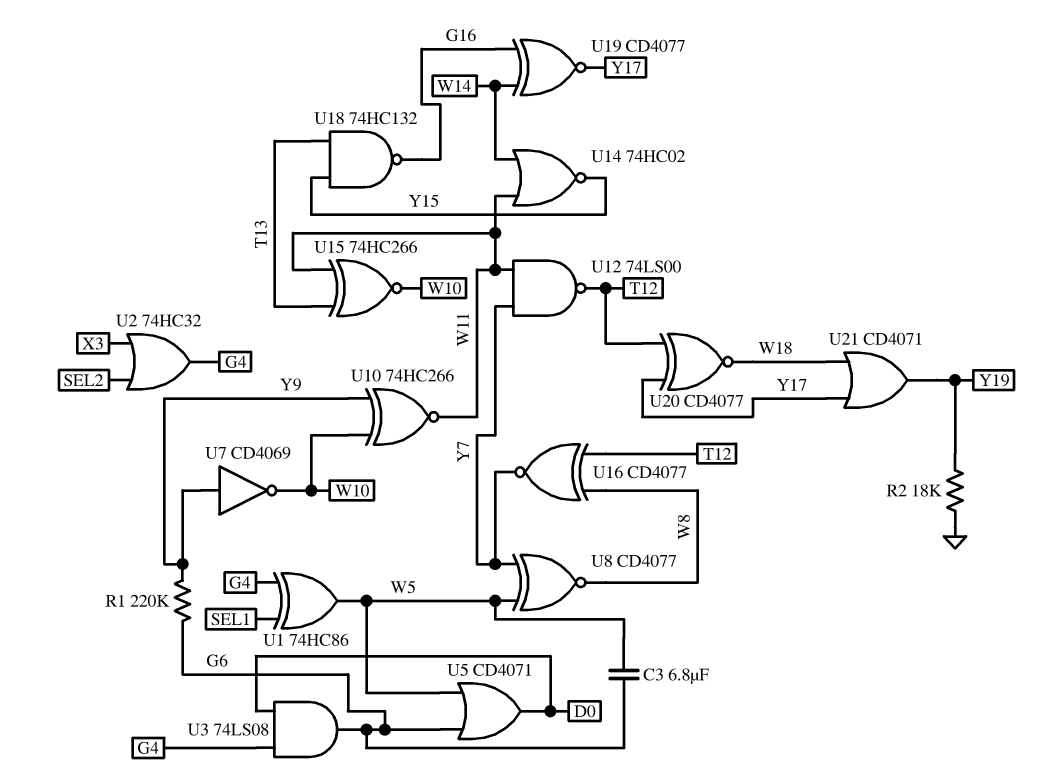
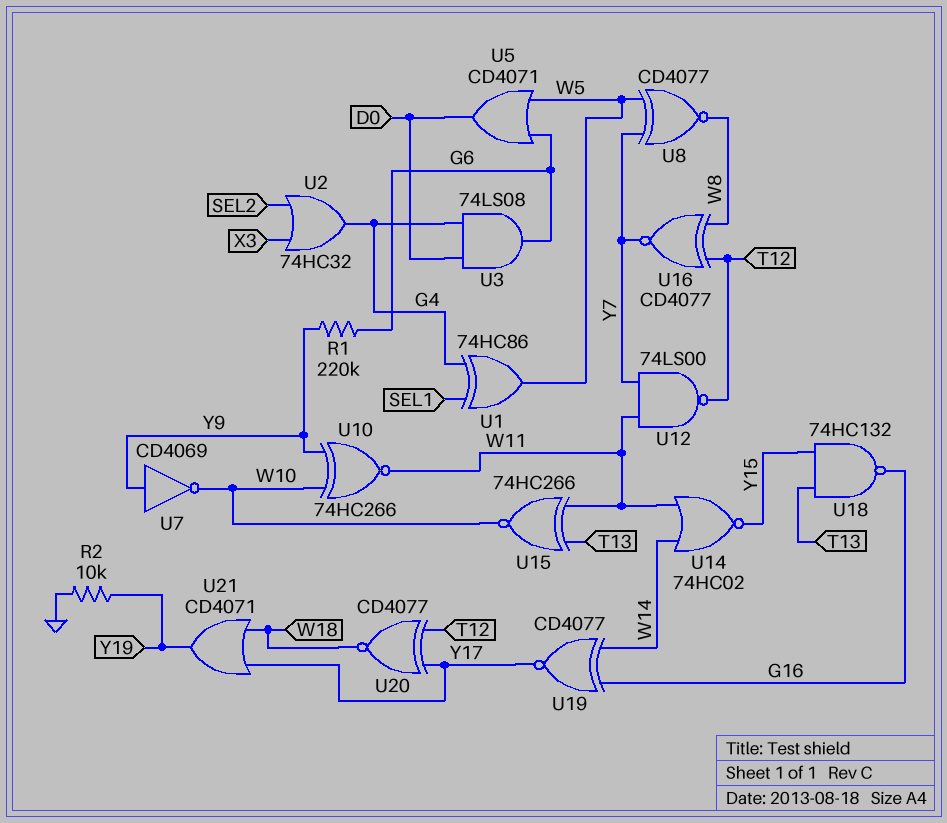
C3: 6.8uF (G6, W5) -> none
R2: 18k (GND, Y19) -> 10k (GND, Y19)

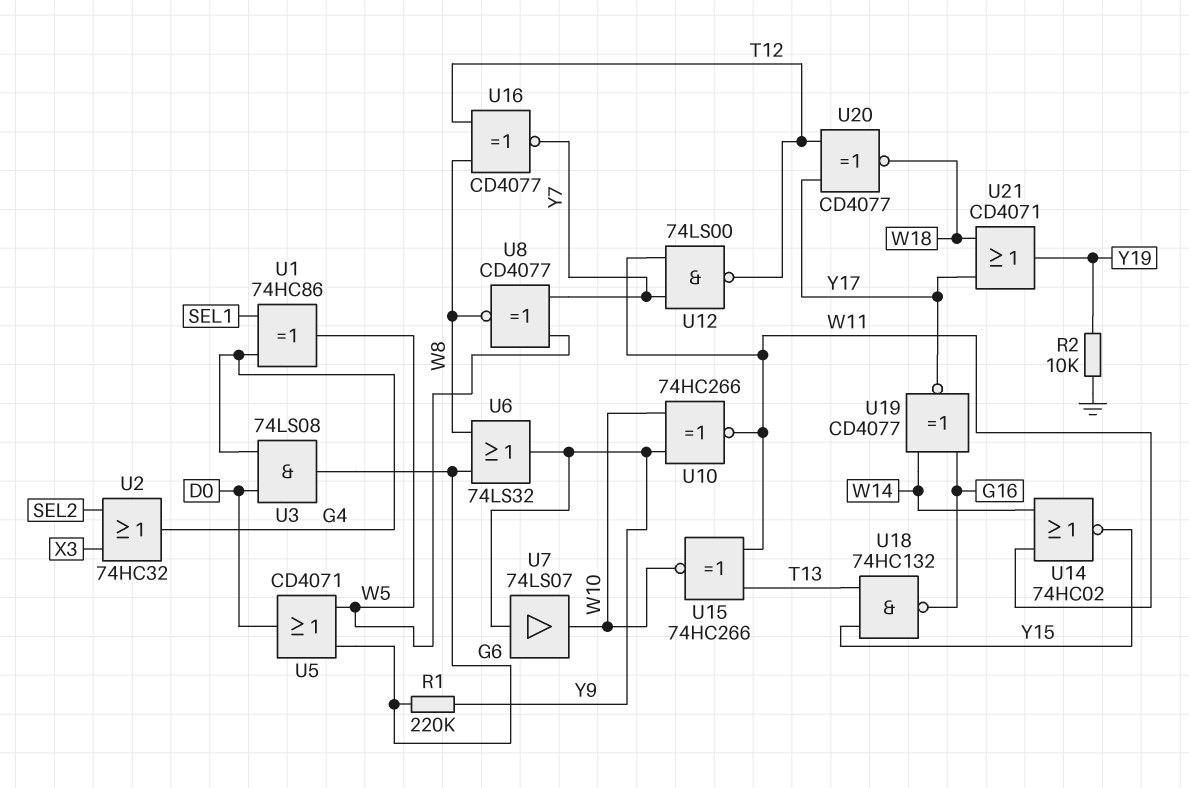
U6: none -> OR 74LS32 (in G6, in W8, out Y9)
U7: NOT CD4069 (in Y9, out W10) -> buffer 74LS07 (in Y9, out W10)

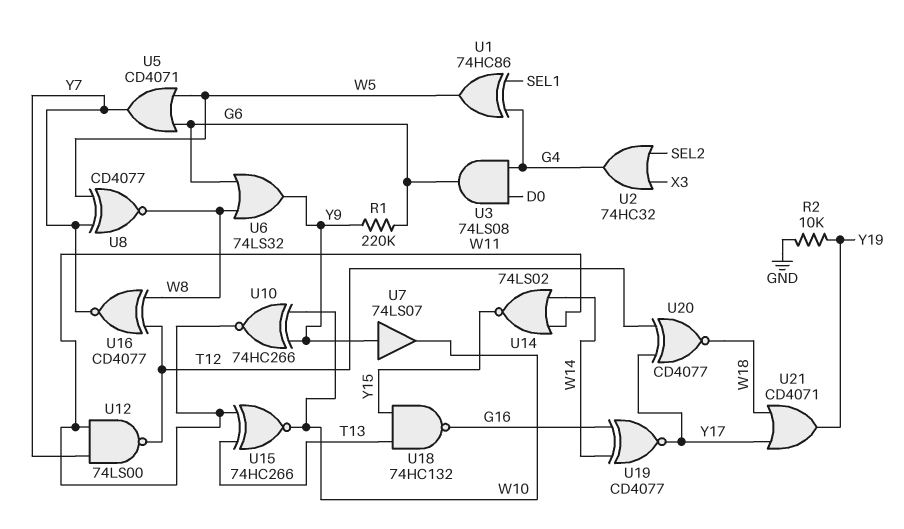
U5: OR CD4071 (in G6, in W5, out D0) -> OR CD4071 (in G6, in W5, out Y7)
U14: NOR 74HC02 (in W11, in W14, out Y15) -> NOR 74LS02 (in W11, in W14, out Y15)

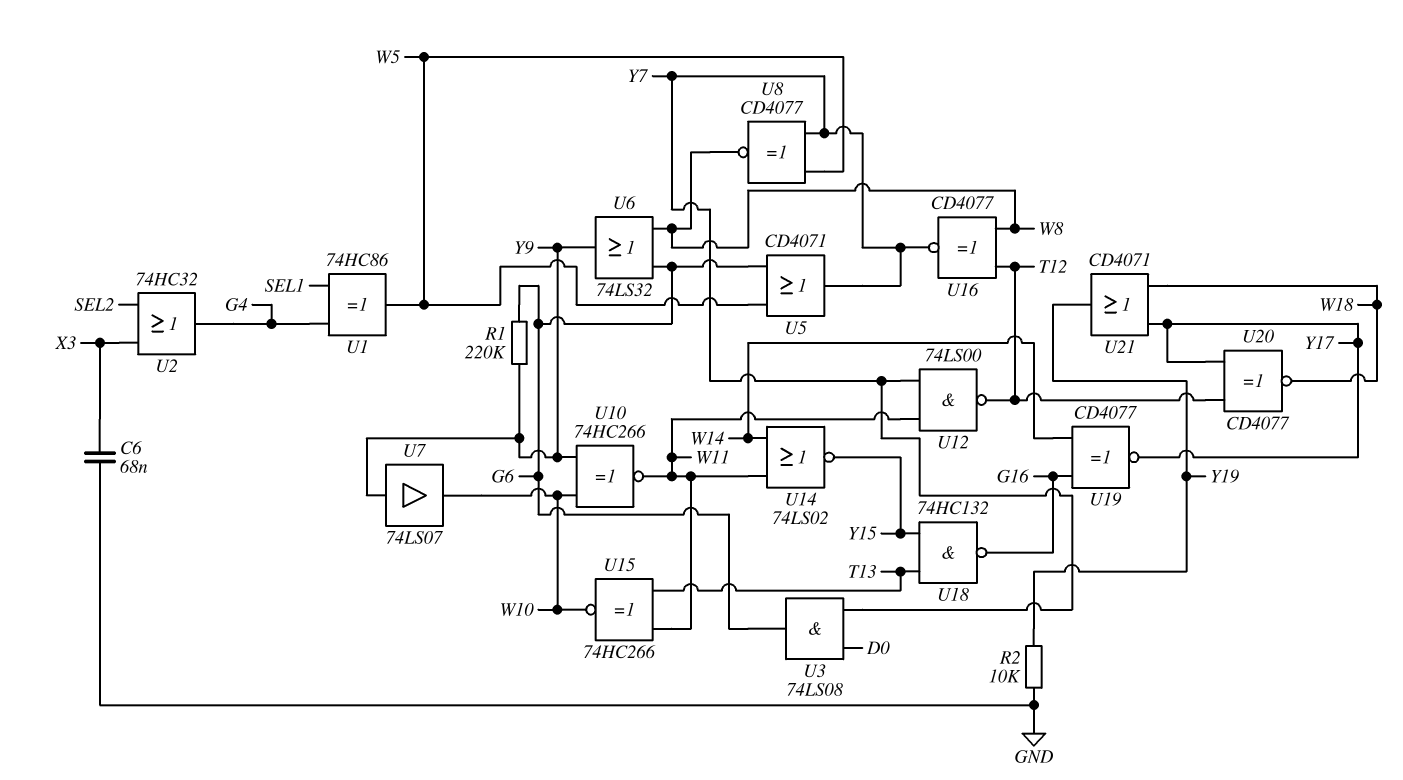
C6: none -> 68nF (GND, X3)
U3: AND 74LS08 (in D0, in G4, out G6) -> AND 74LS08 (in D0, in Y7, out G6)

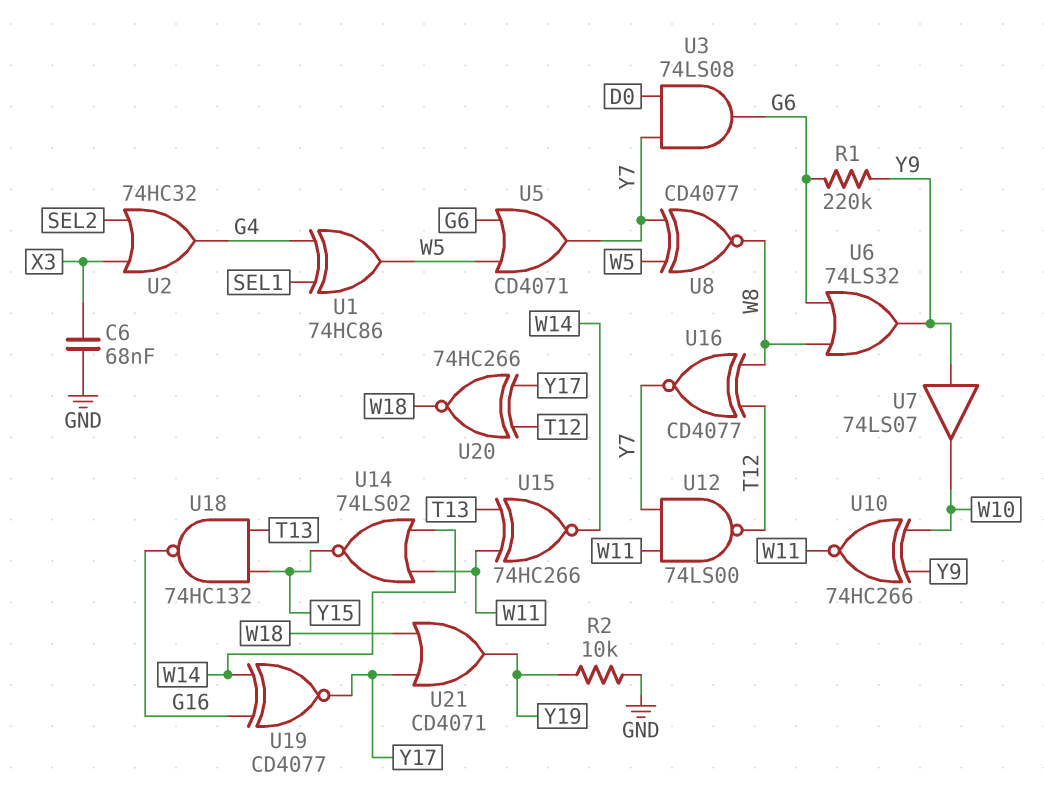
U15: XNOR 74HC266 (in T13, in W11, out W10) -> XNOR 74HC266 (in T13, in W11, out W14)
U20: XNOR CD4077 (in T12, in Y17, out W18) -> XNOR 74HC266 (in T12, in Y17, out W18)

